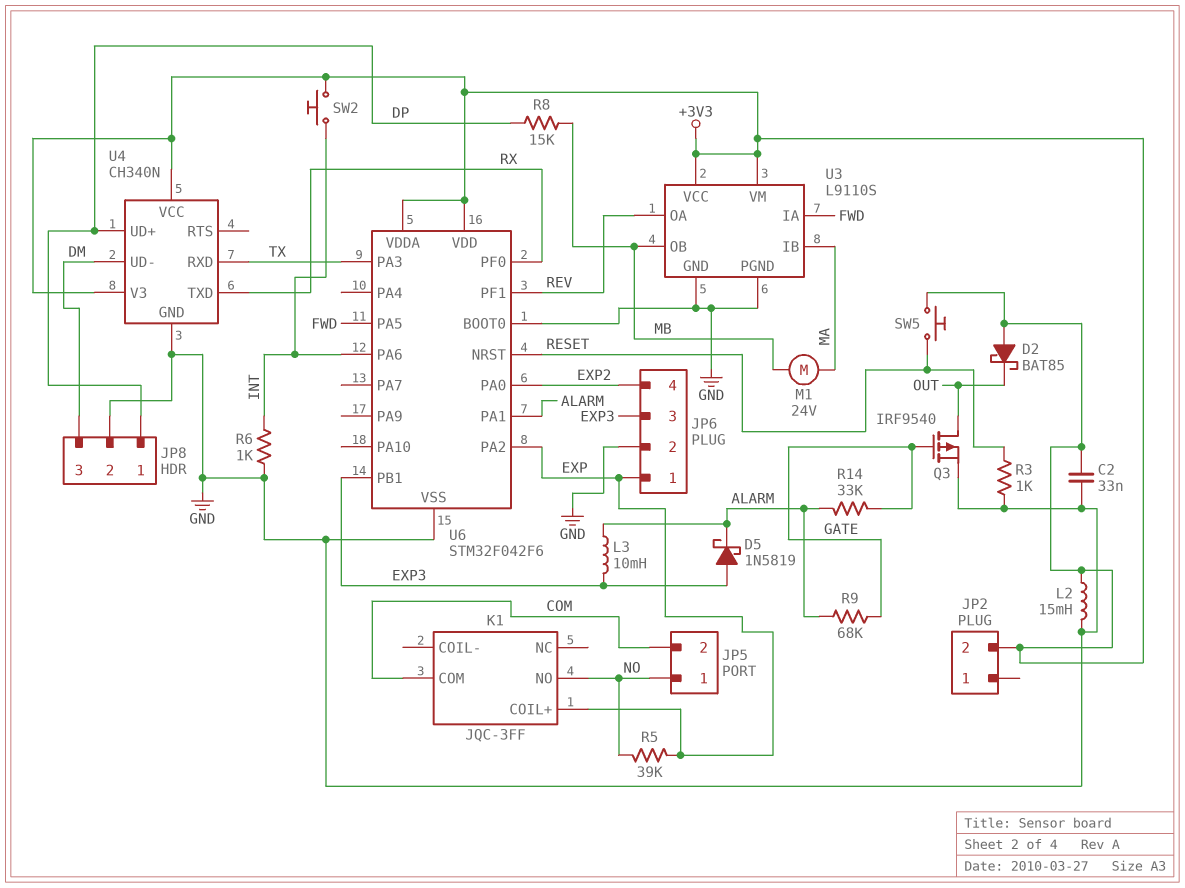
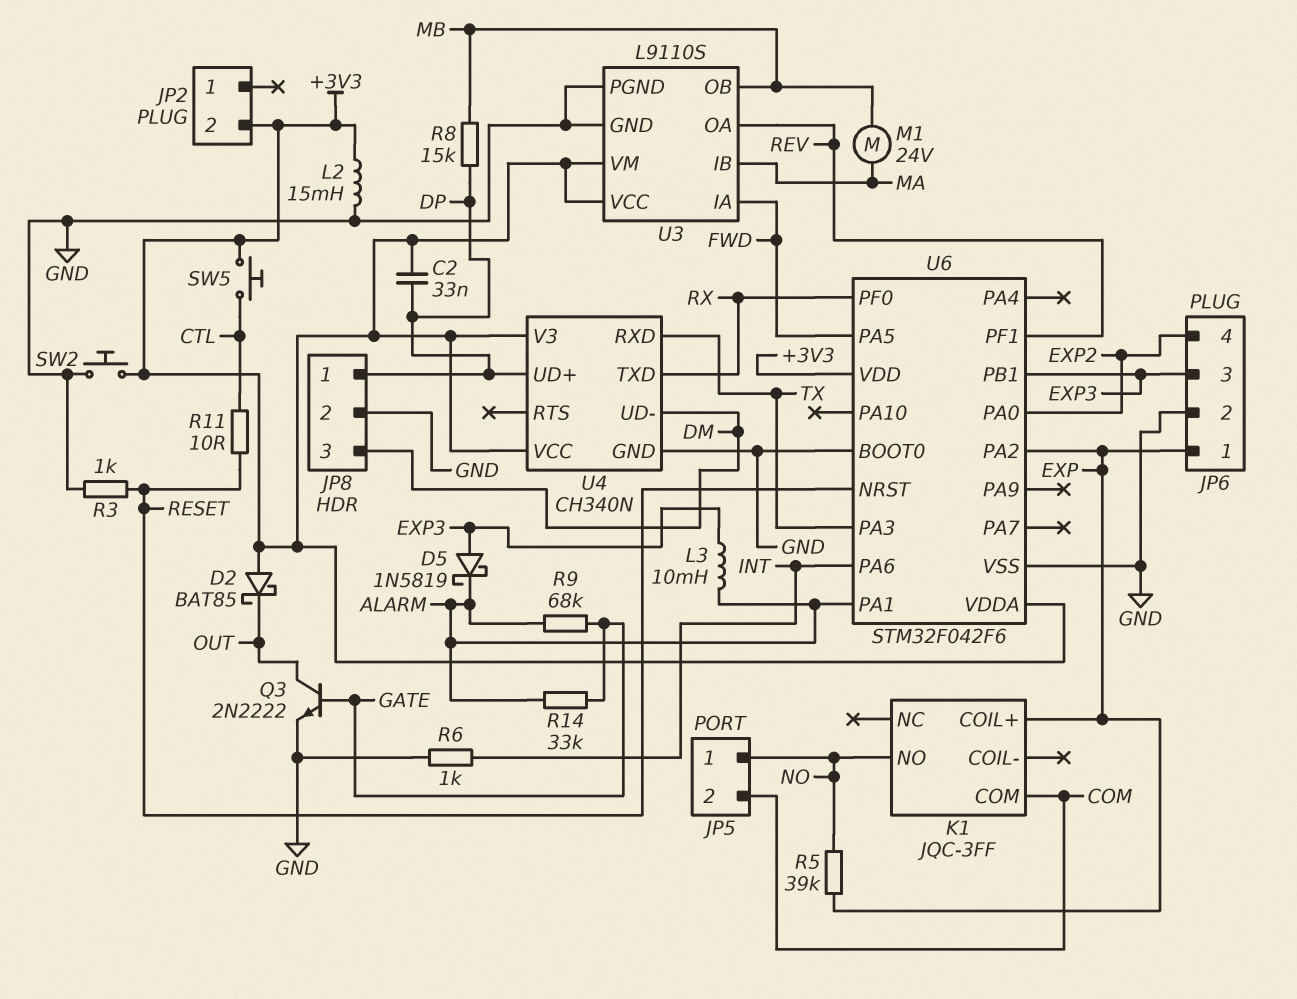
C2: 33nF (+3V3, GND) -> 33nF (+3V3, DP)
Q3: PMOS IRF9540 (G GATE, D OUT, S GND) -> NPN 2N2222 (B GATE, C OUT, E GND)
R11: none -> 10 (CTL, RESET)
SW2: button (+3V3, INT) -> button (+3V3, GND)
SW5: button (+3V3, RESET) -> button (+3V3, CTL)

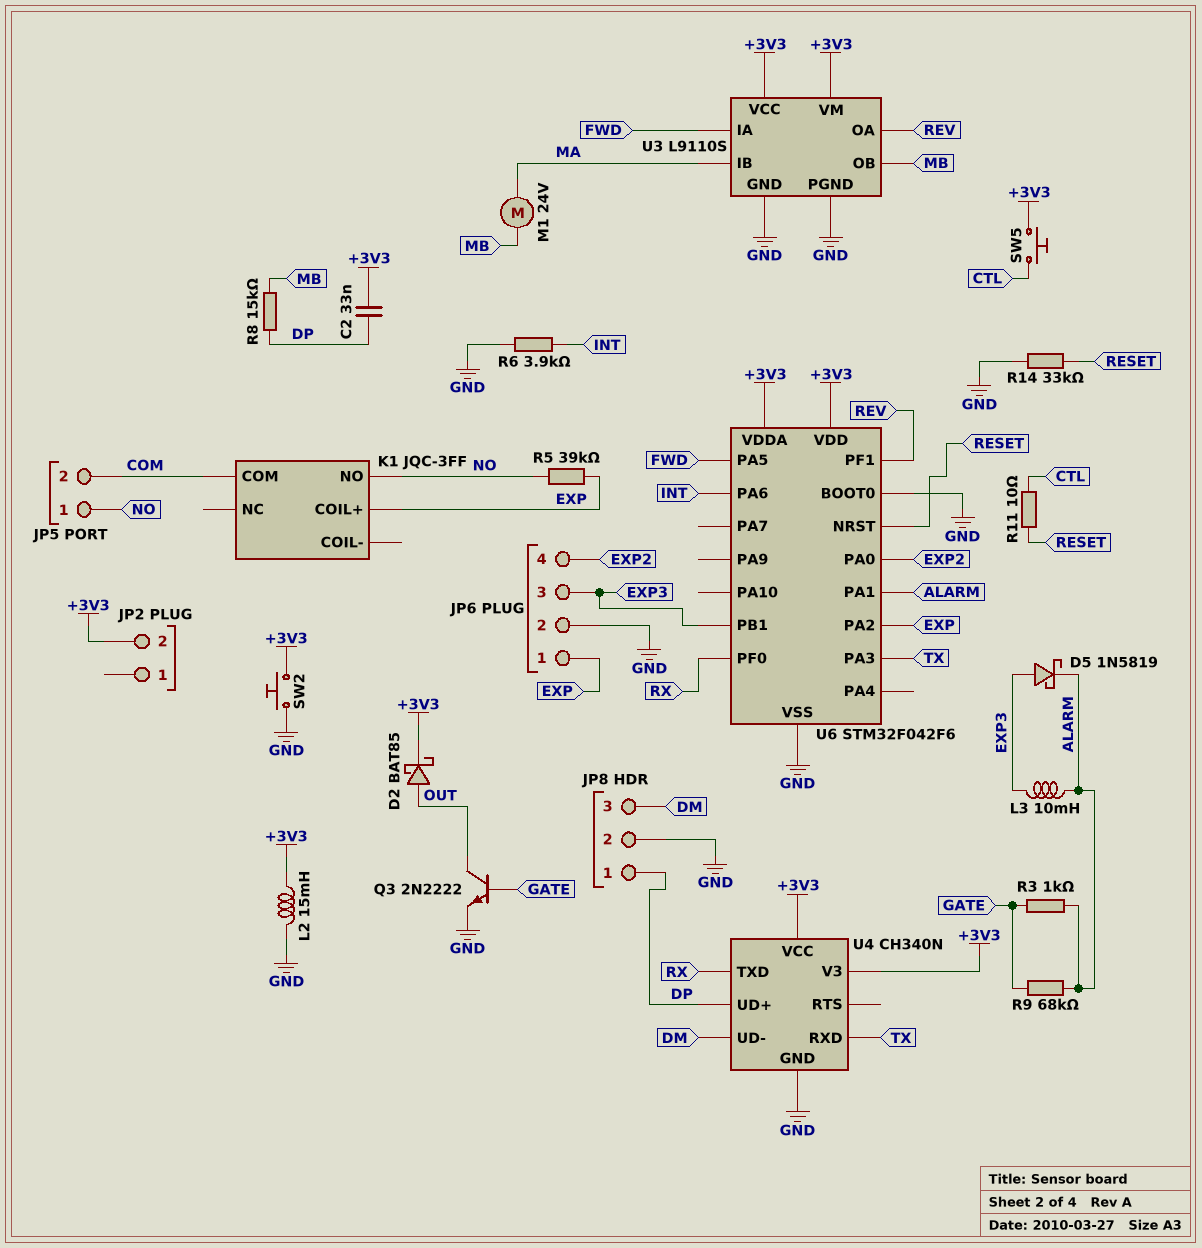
D2: schottky BAT85 (A +3V3, K OUT) -> schottky BAT85 (A OUT, K +3V3)
R3: 1k (GND, RESET) -> 1k (ALARM, GATE)
R6: 1k (GND, INT) -> 3.9k (GND, INT)
R14: 33k (ALARM, GATE) -> 33k (GND, RESET)

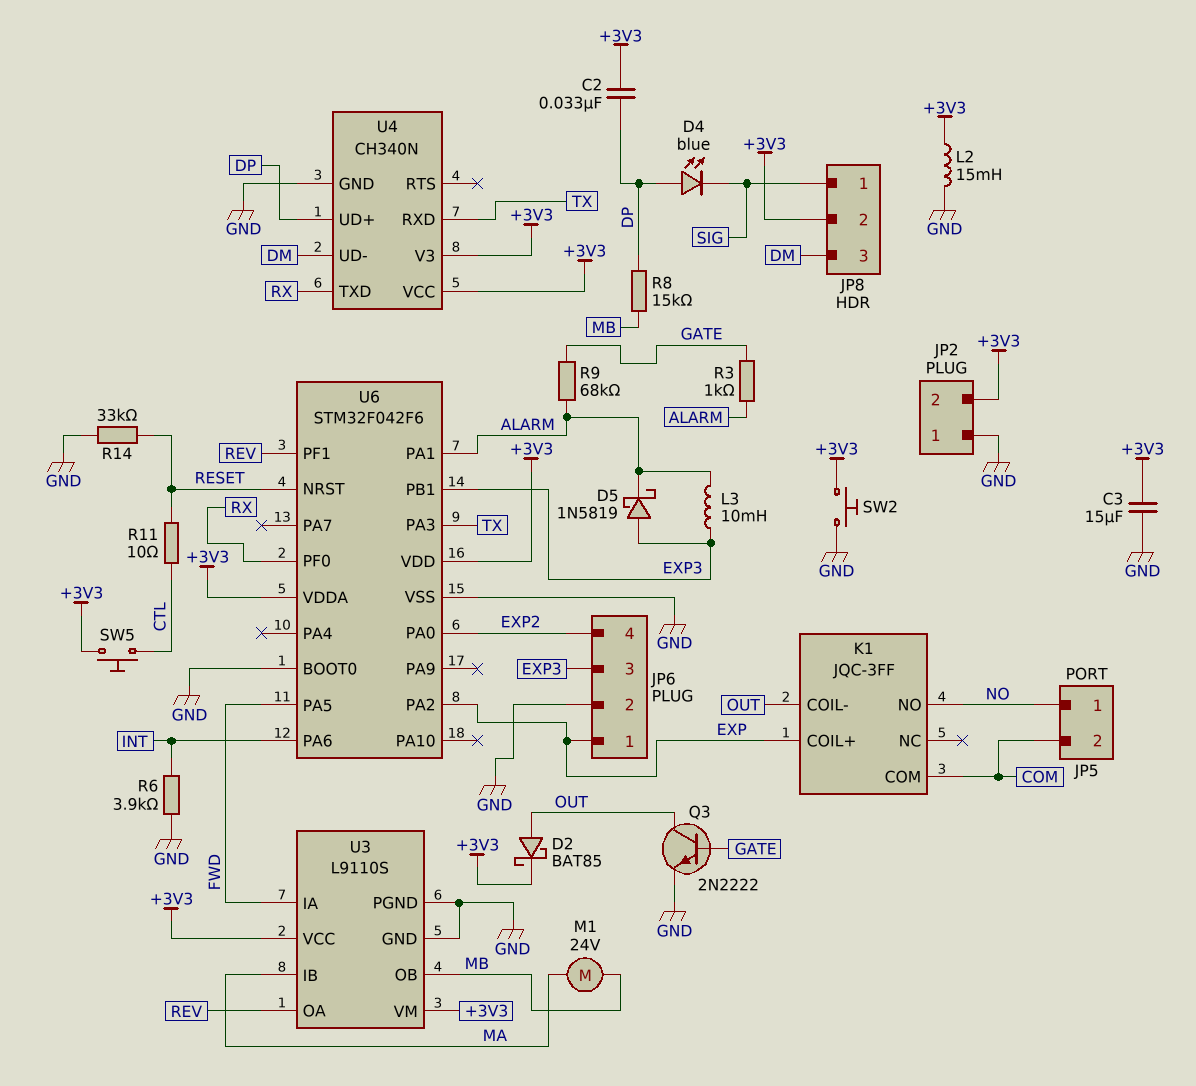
C3: none -> 15uF (+3V3, GND)
D4: none -> LED blue (A DP, K SIG)
JP2 pin 1: none -> GND
JP8 pin 1: DP -> SIG
JP8 pin 2: GND -> +3V3
K1 pin COIL-: none -> OUT
R5: 39k (EXP, NO) -> none

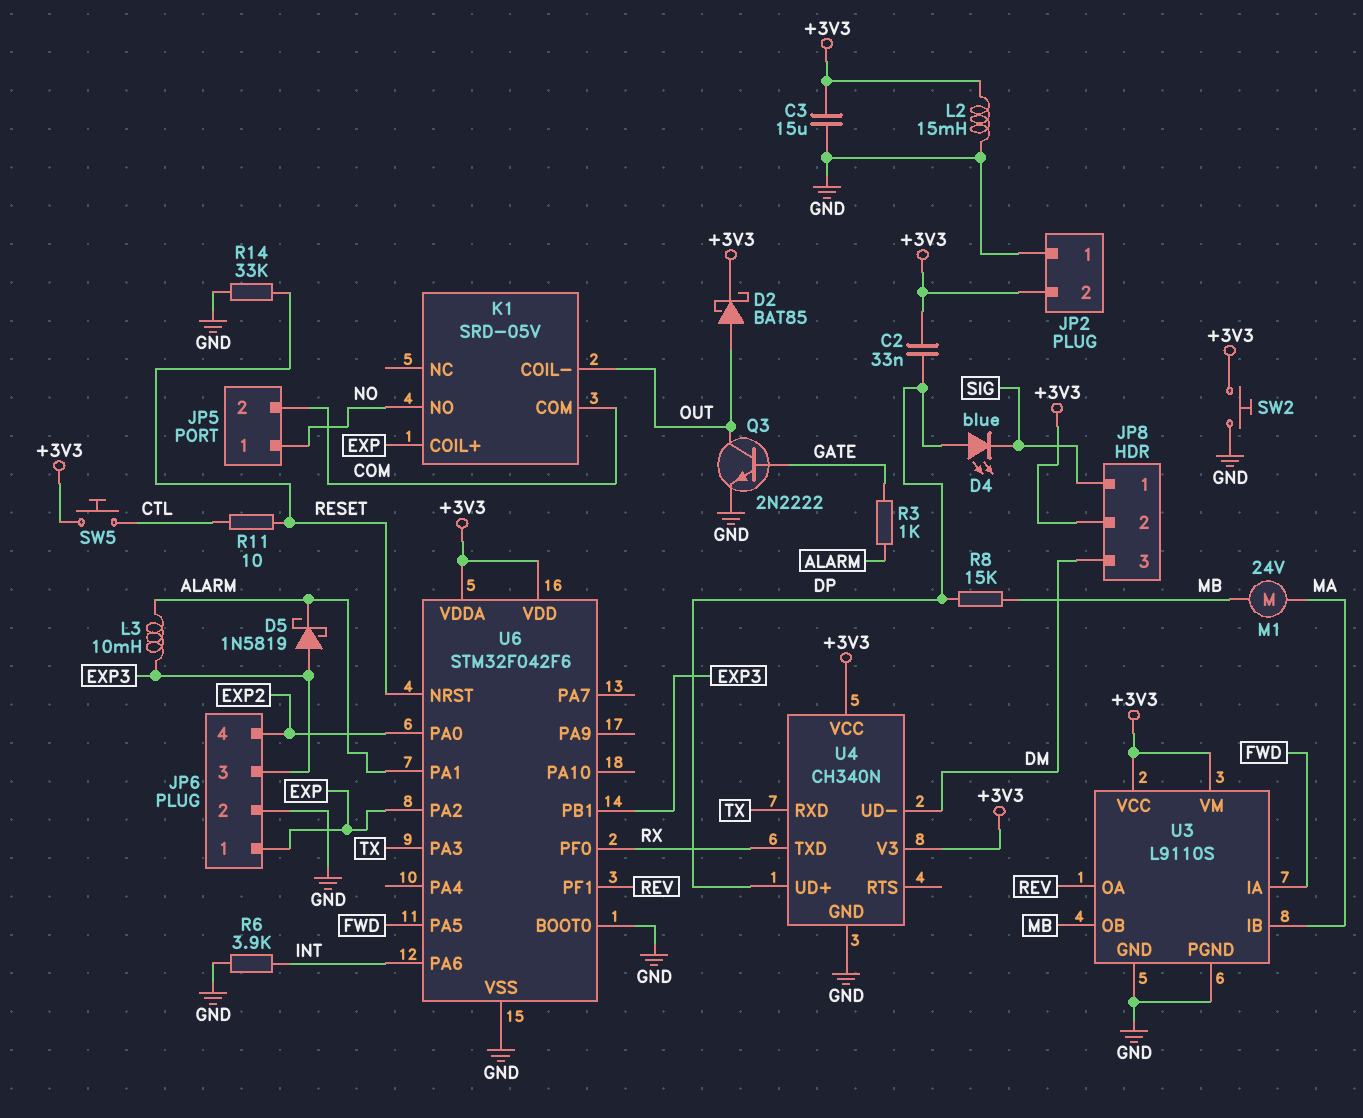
K1: JQC-3FF -> SRD-05V
R9: 68k (ALARM, GATE) -> none

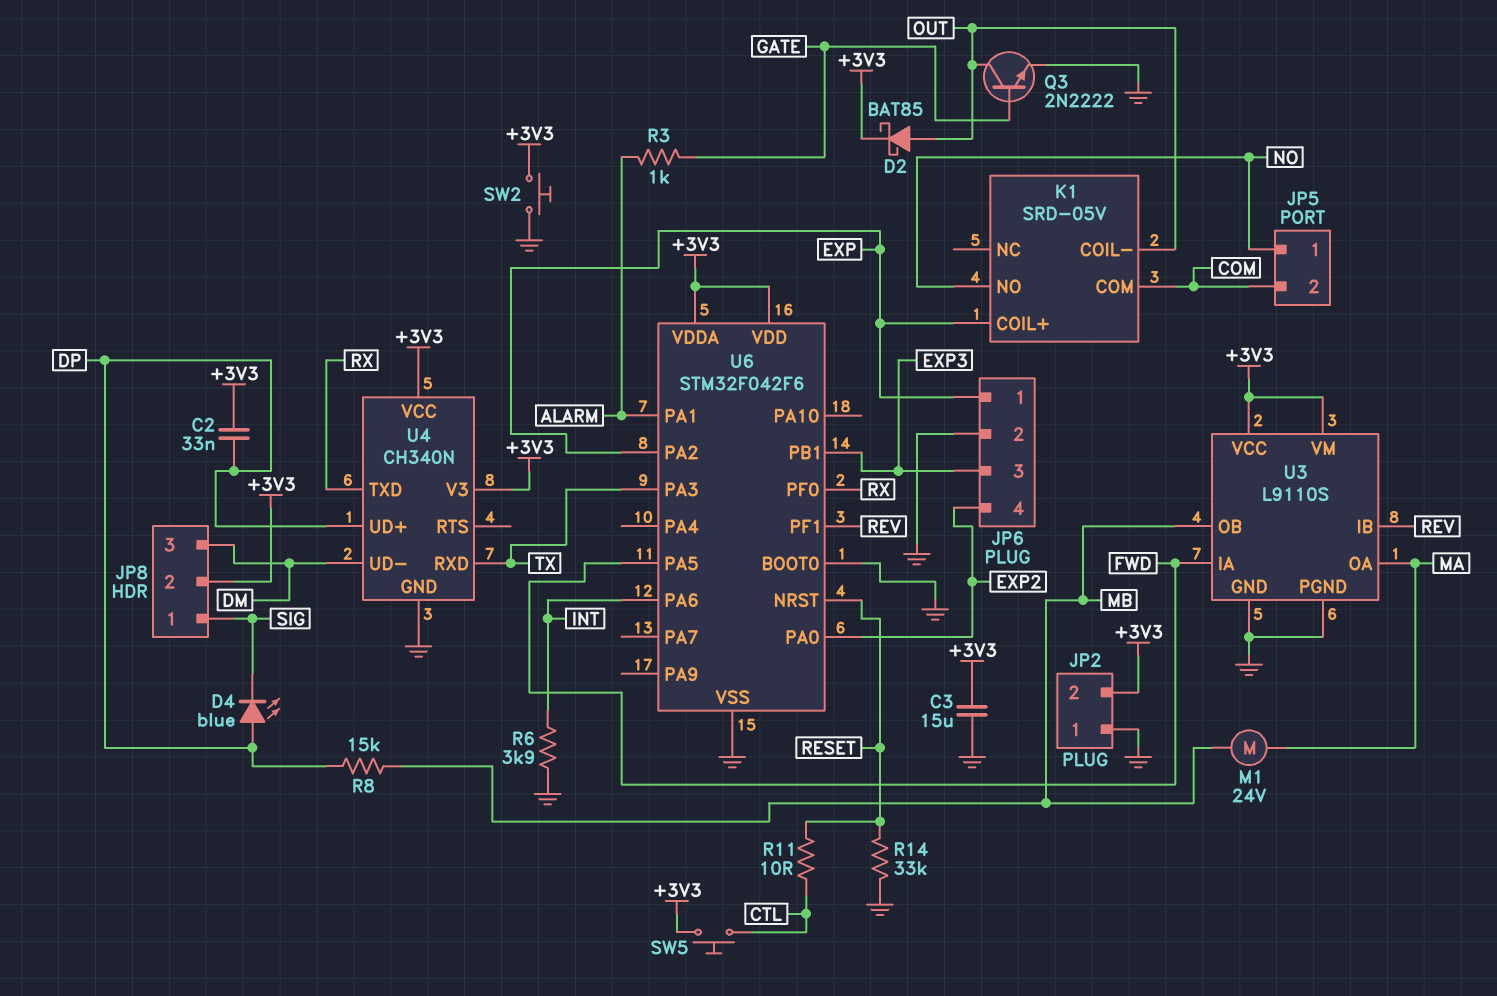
D5: schottky 1N5819 (A EXP3, K ALARM) -> none
L2: 15mH (+3V3, GND) -> none
L3: 10mH (ALARM, EXP3) -> none
U3 pin IB: MA -> REV
U3 pin OA: REV -> MA

